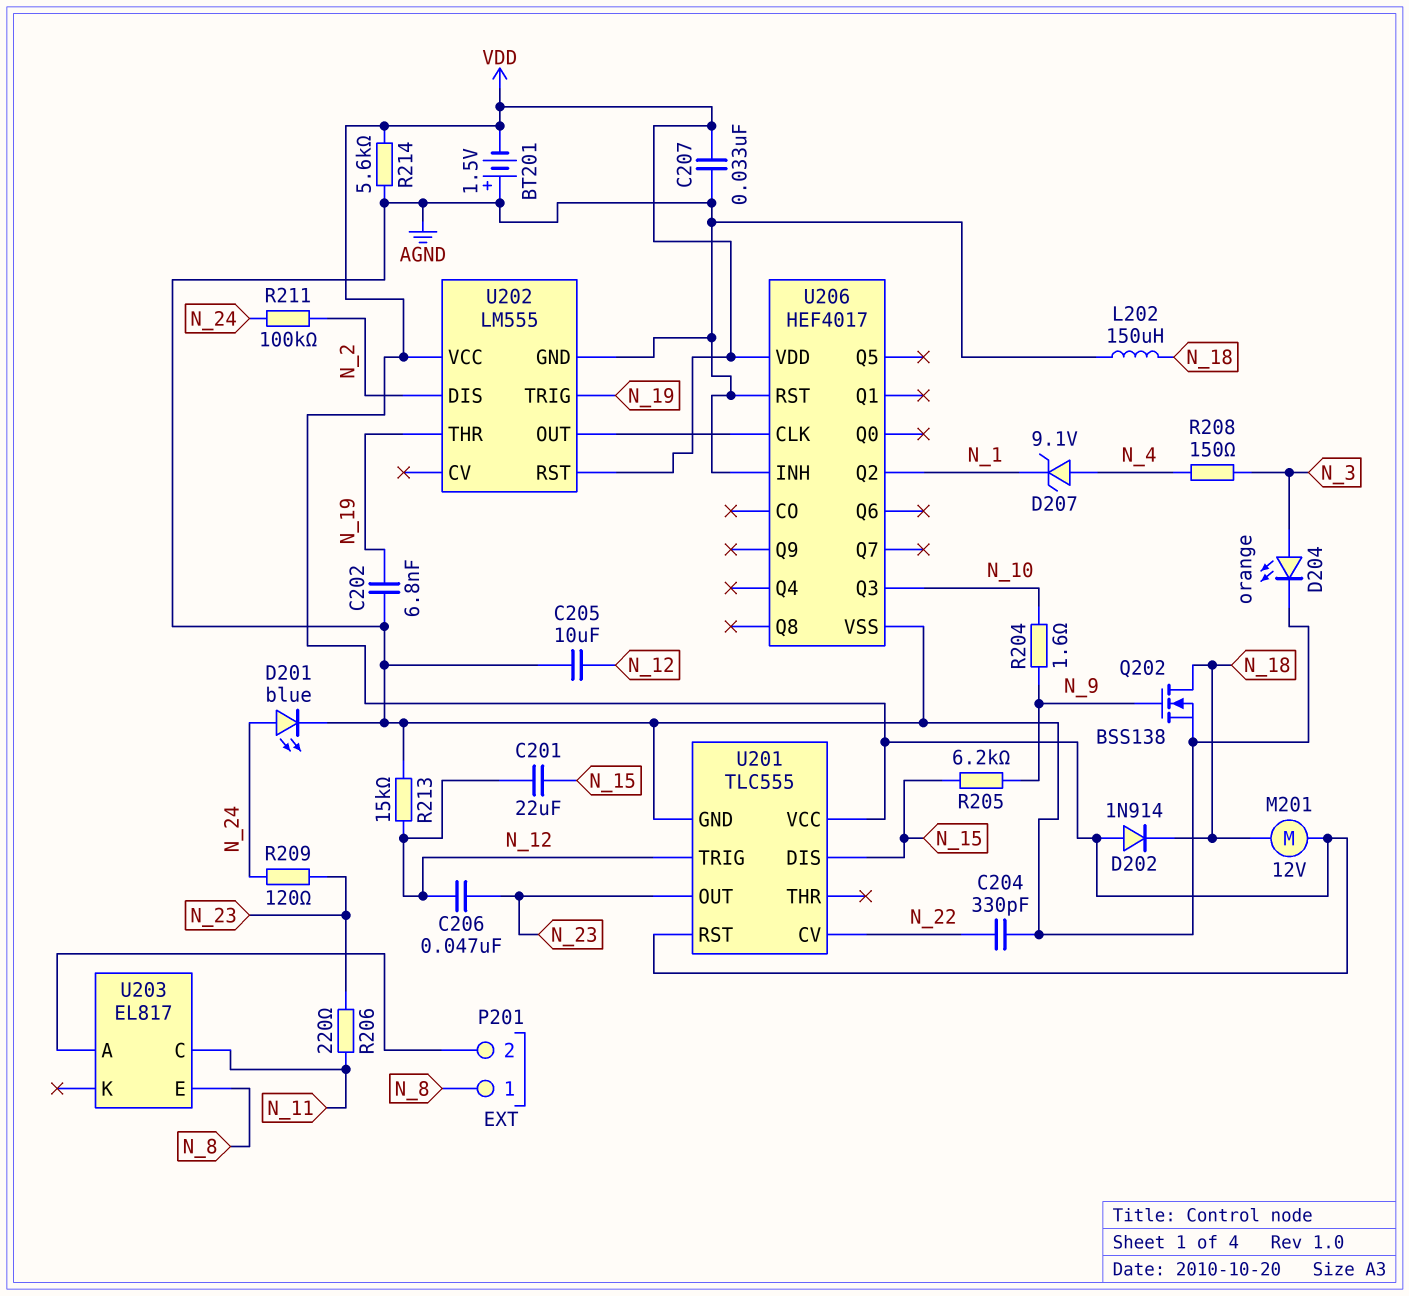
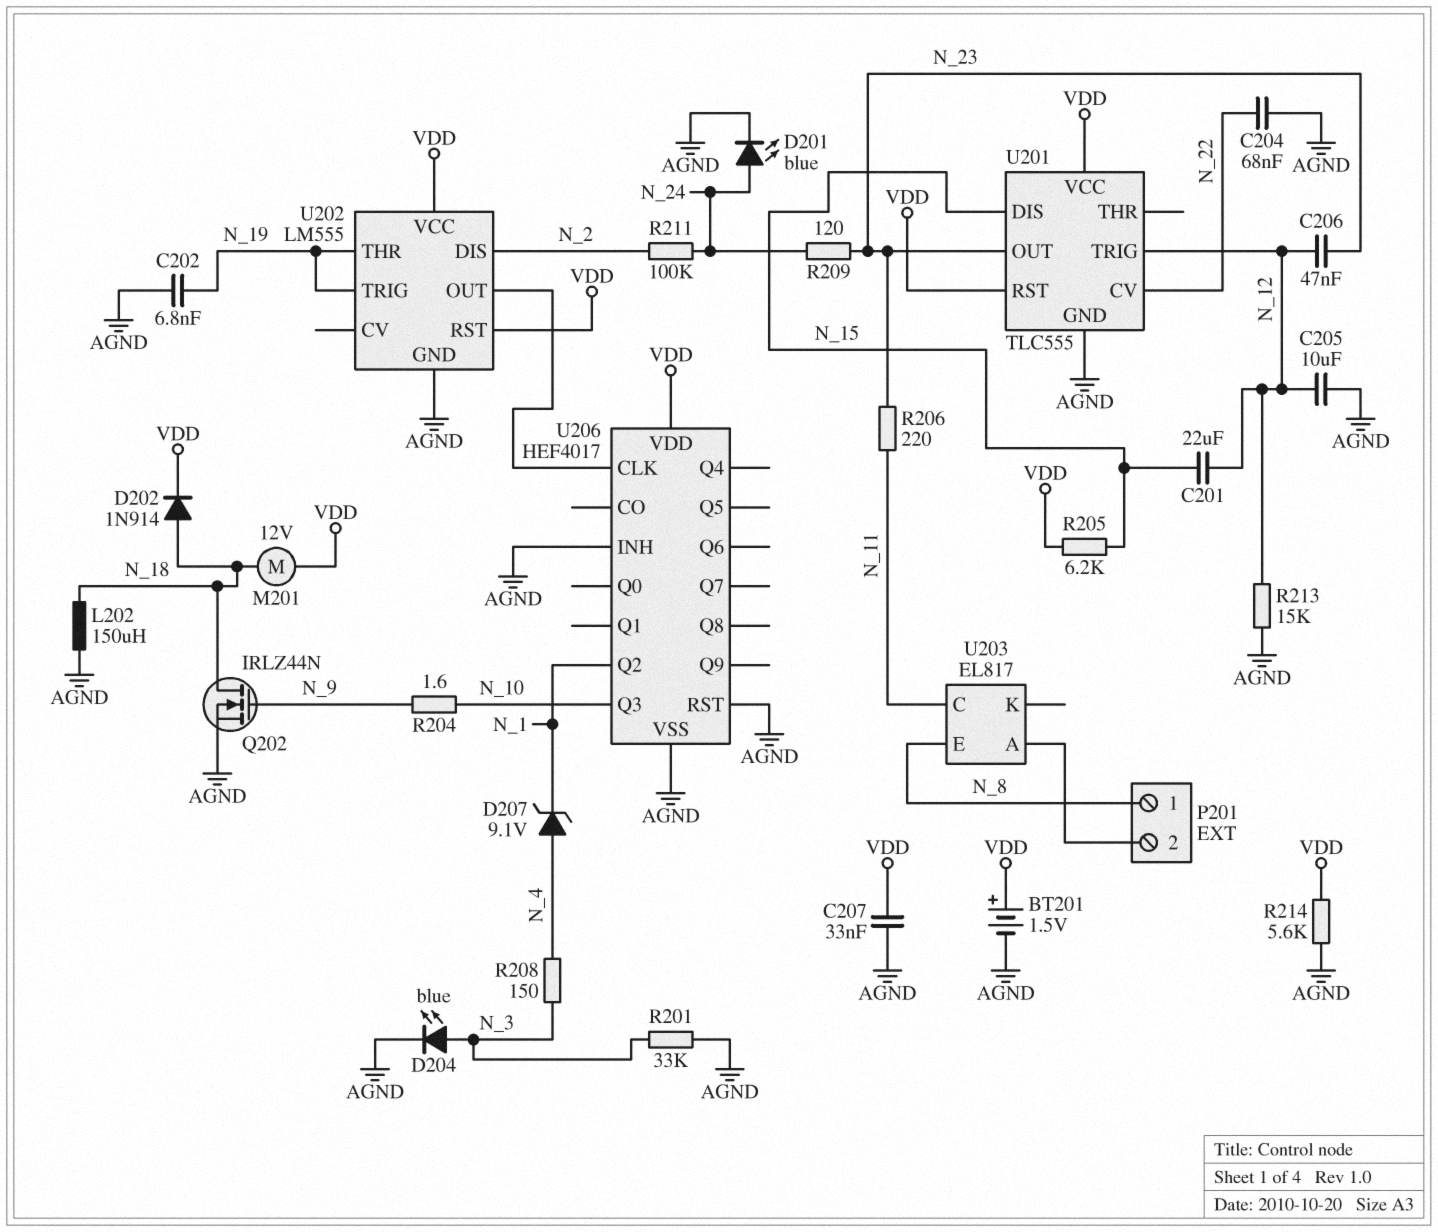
BT201: 1.5V (plus AGND, minus VDD) -> 1.5V (plus VDD, minus AGND)
C204: 330pF (AGND, N_22) -> 68nF (AGND, N_22)
D202: diode 1N914 (A VDD, K N_18) -> diode 1N914 (A N_18, K VDD)
D204: LED orange (A N_3, K AGND) -> LED blue (A N_3, K AGND)
Q202: NMOS BSS138 (G N_9, D N_18, S AGND) -> NMOS IRLZ44N (G N_9, D N_18, S AGND)
R201: none -> 33k (AGND, N_3)
R205: 6.2k (N_9, N_15) -> 6.2k (N_15, VDD)

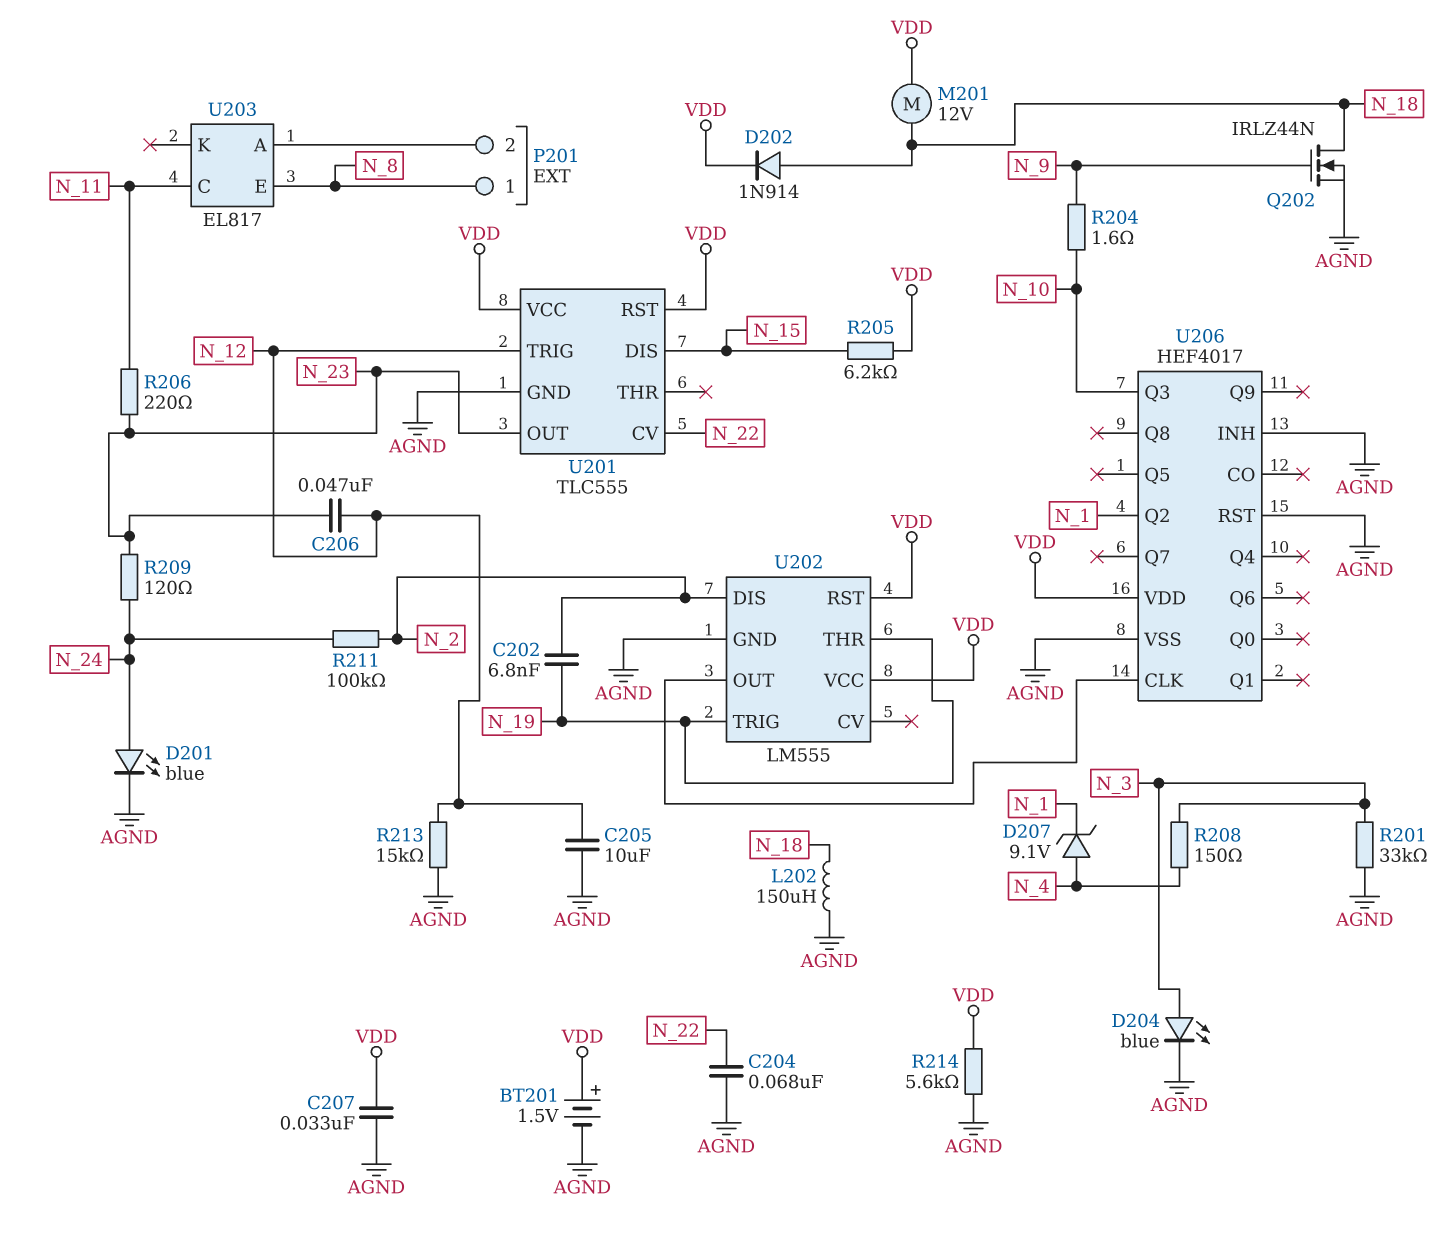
C201: 22uF (N_12, N_15) -> none
C202: 6.8nF (AGND, N_19) -> 6.8nF (N_2, N_19)

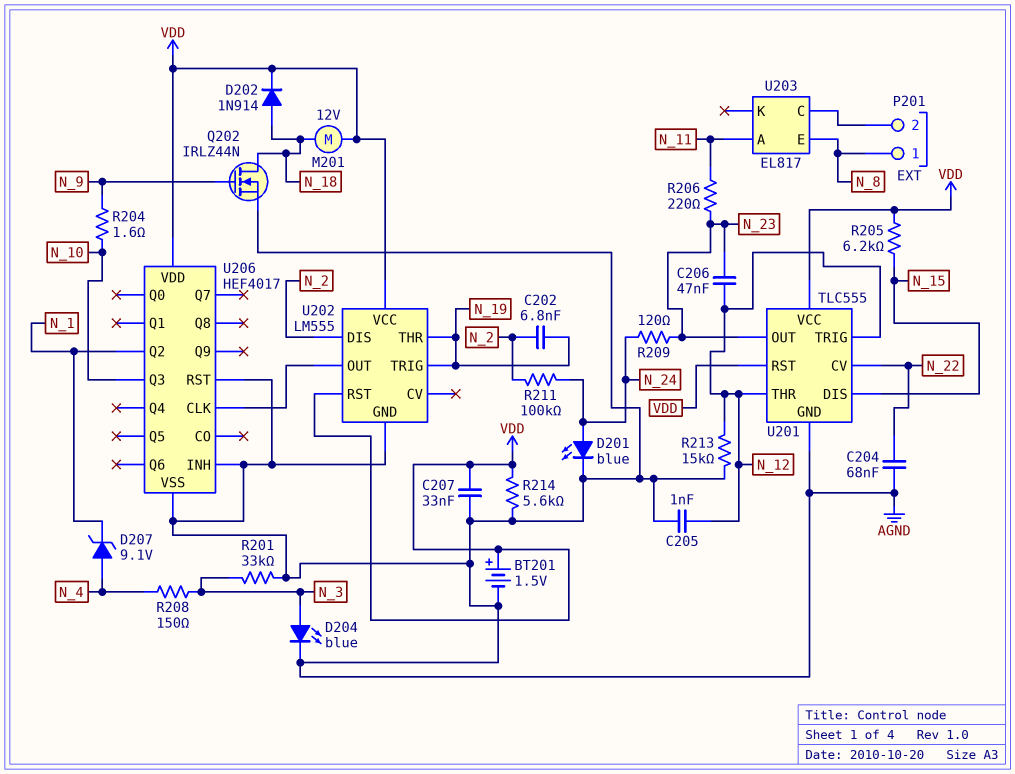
C205: 10uF (AGND, N_12) -> 1nF (AGND, N_12)
L202: 150uH (AGND, N_18) -> none
U201 pin THR: none -> N_12
U203 pin A: P201/2 -> N_11
U203 pin C: N_11 -> P201/2

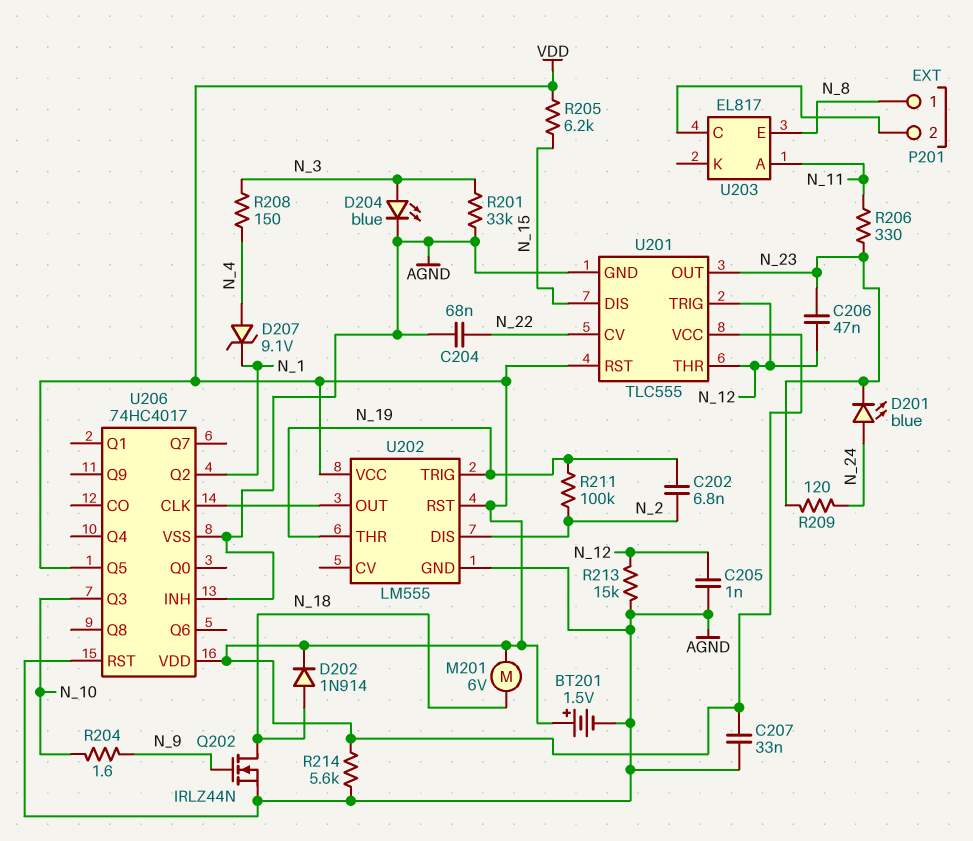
D201: LED blue (A N_24, K AGND) -> LED blue (A N_24, K N_23)
M201: motor 12V (N_18, VDD) -> motor 6V (N_18, VDD)
R206: 220 (N_11, N_23) -> 330 (N_11, N_23)
R211: 100k (N_2, N_24) -> 100k (N_2, N_19)
U206: HEF4017 -> 74HC4017
U206 pin Q5: none -> VDD

